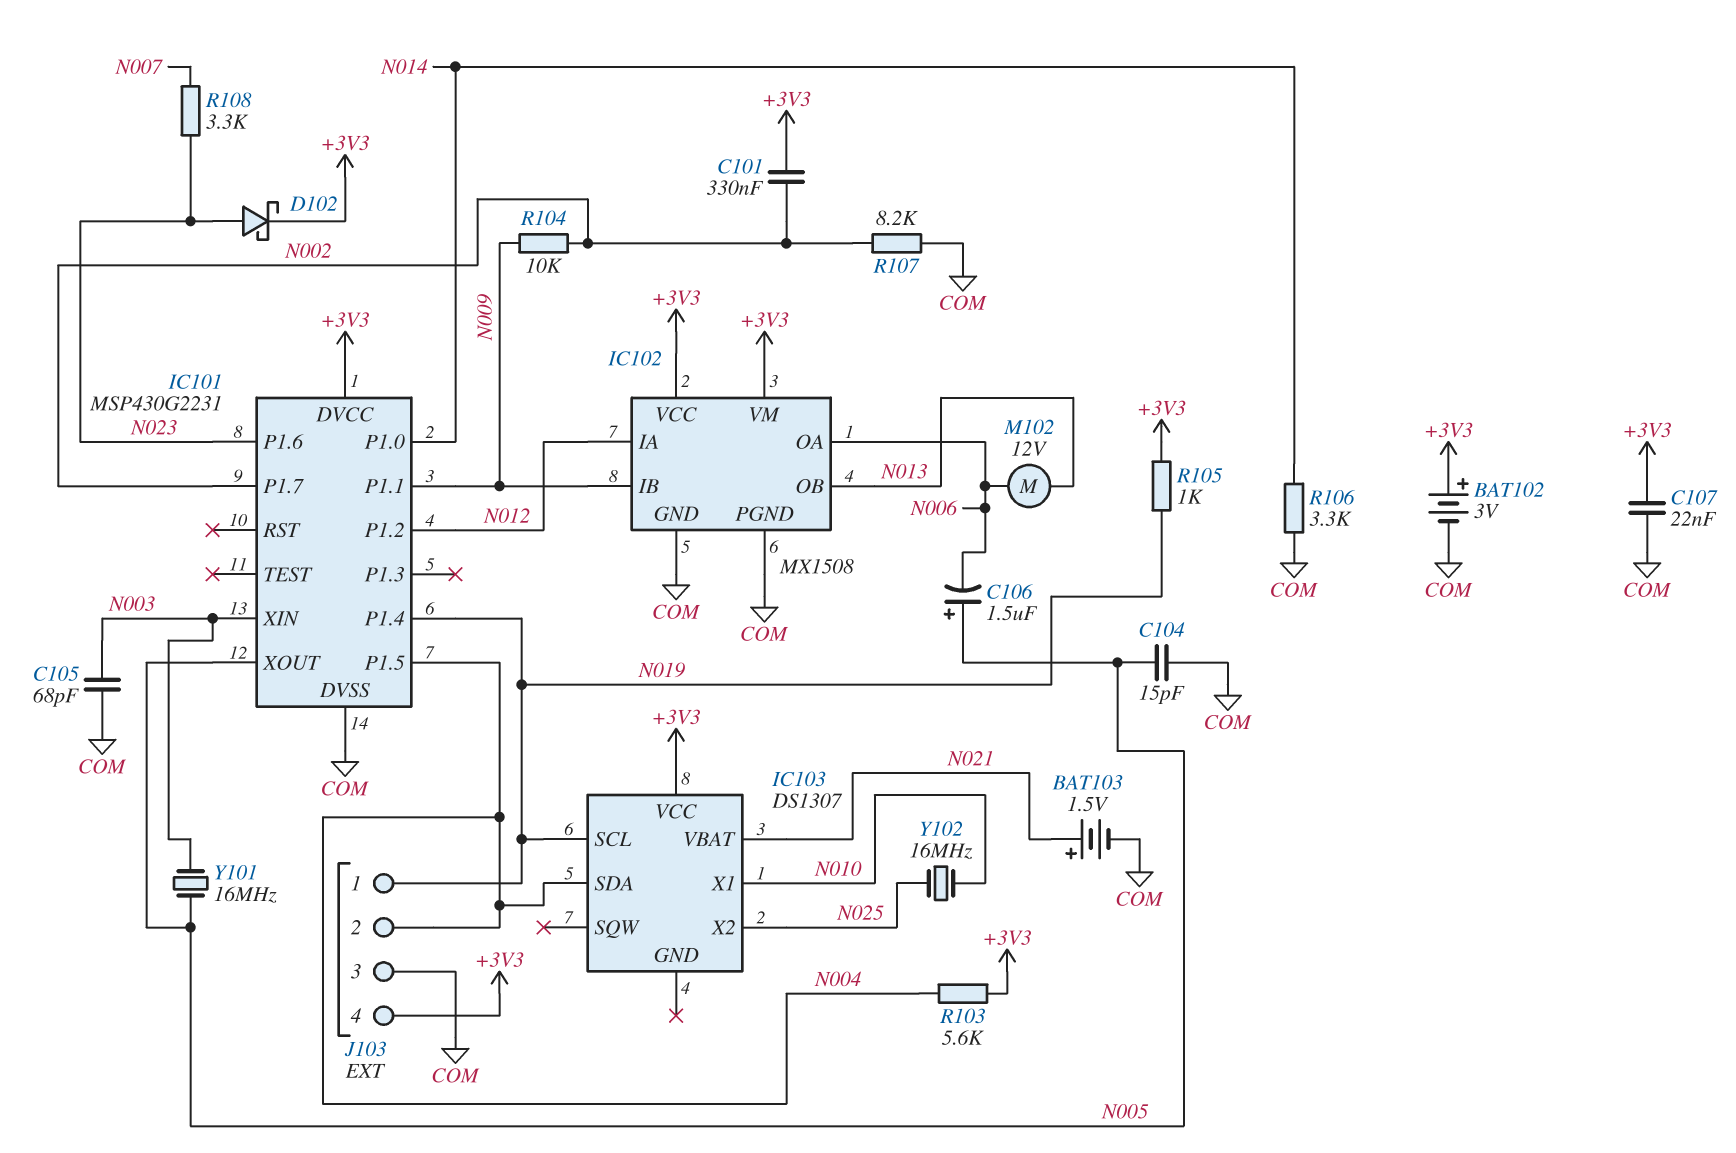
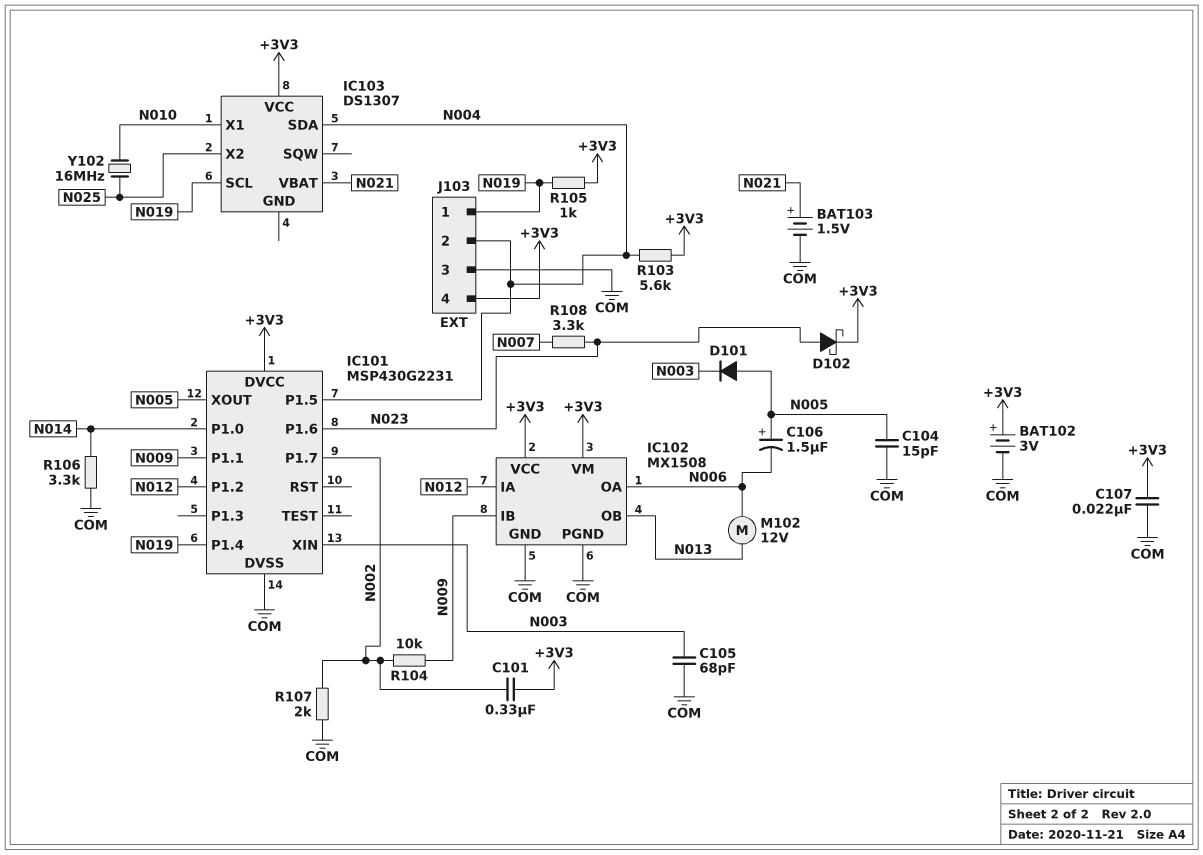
D101: none -> diode (A N005, K N003)
R107: 8.2k (COM, N002) -> 2k (COM, N002)
Y101: 16MHz (N003, N005) -> none

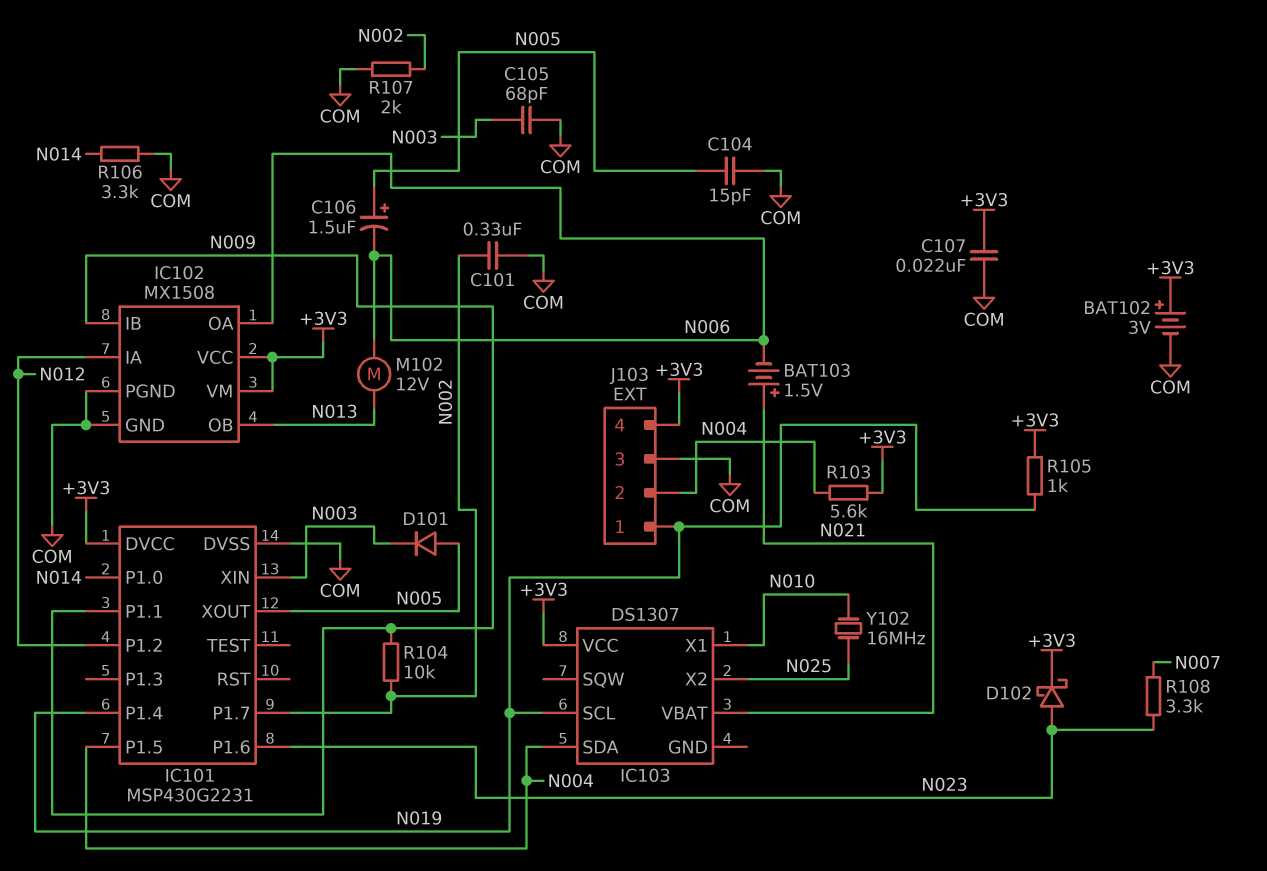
BAT103: 1.5V (plus N021, minus COM) -> 1.5V (plus N021, minus N006)
C101: 330nF (+3V3, N002) -> 330nF (COM, N002)

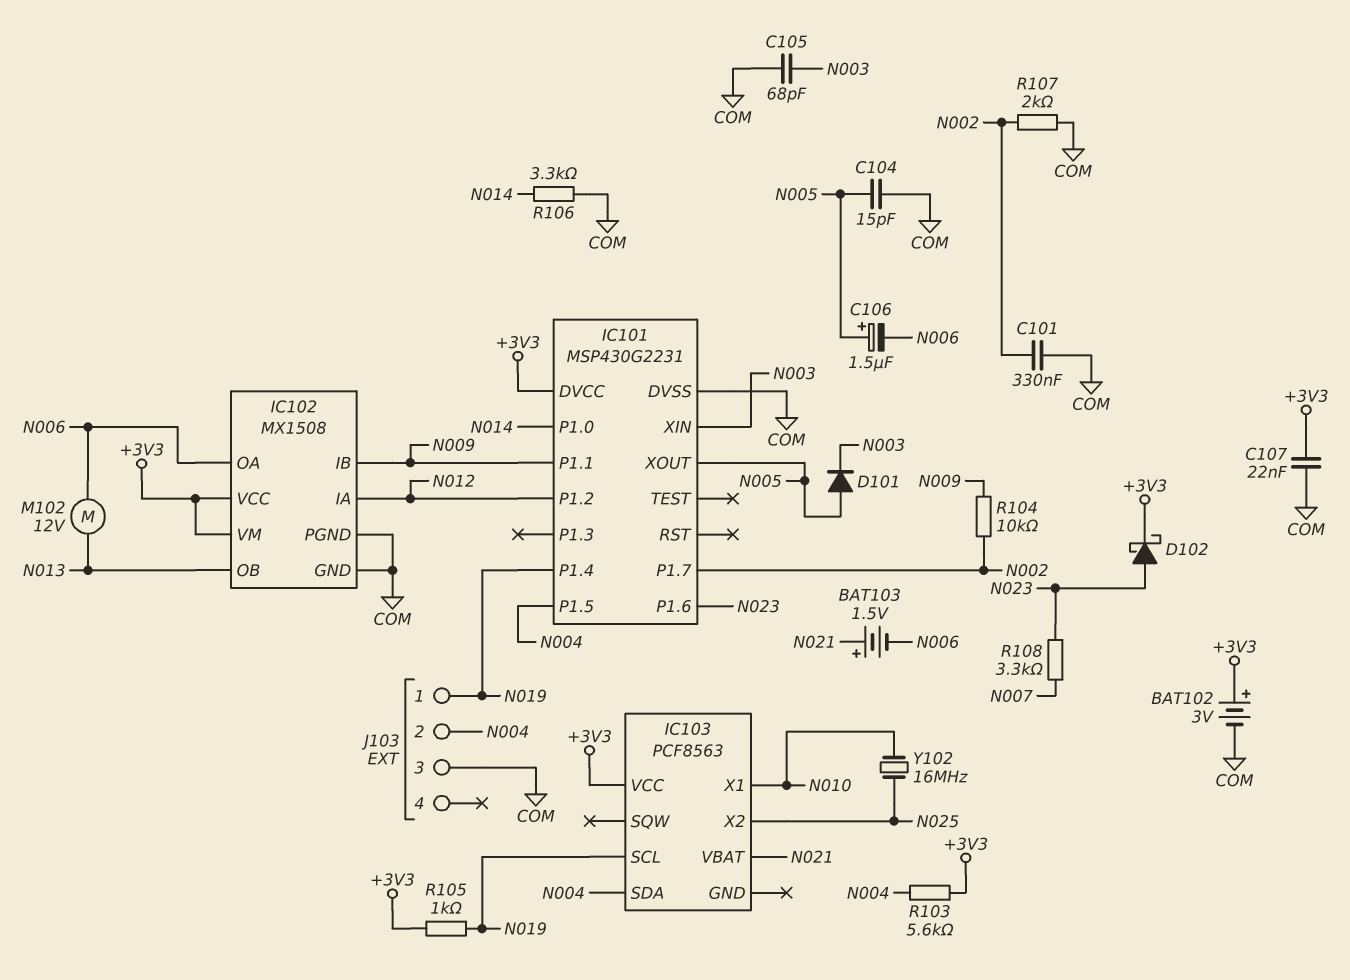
IC103: DS1307 -> PCF8563
J103 pin 4: +3V3 -> none

